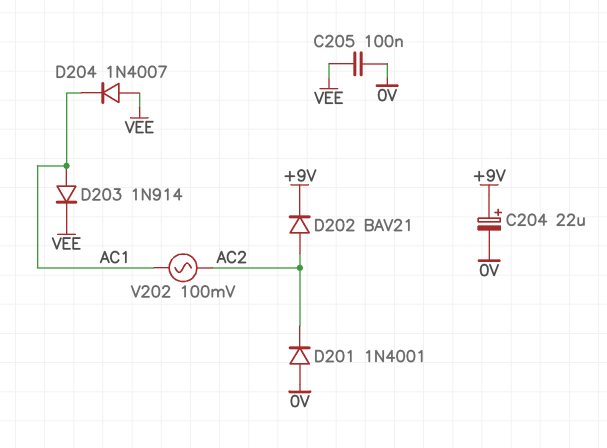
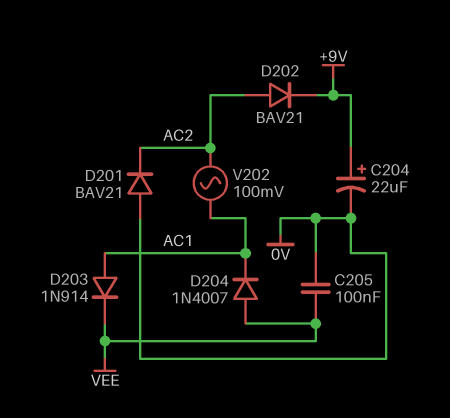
D201: diode 1N4001 (A 0V, K AC2) -> diode BAV21 (A 0V, K AC2)

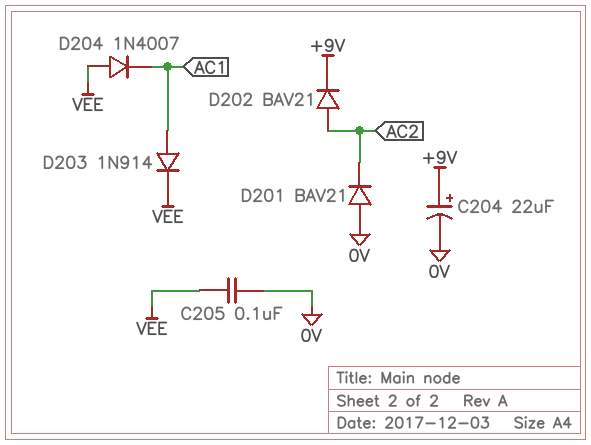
V202: AC 100mV (AC1, AC2) -> none

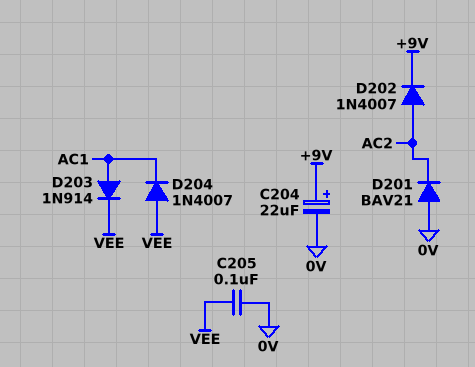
D202: diode BAV21 (A AC2, K +9V) -> diode 1N4007 (A AC2, K +9V)

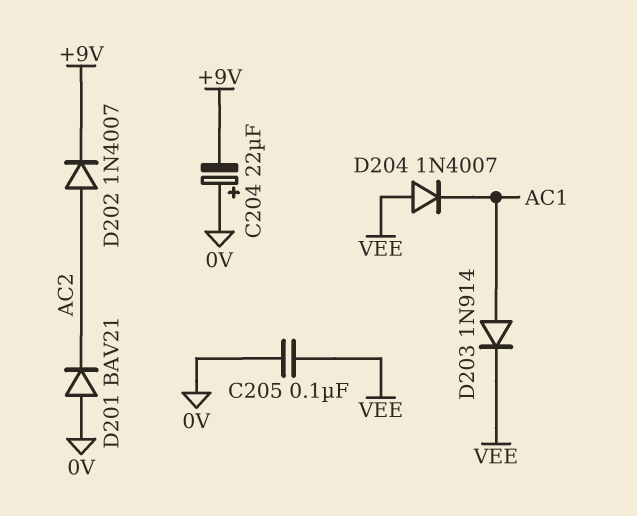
C204: 22uF (plus +9V, minus 0V) -> 22uF (plus 0V, minus +9V)

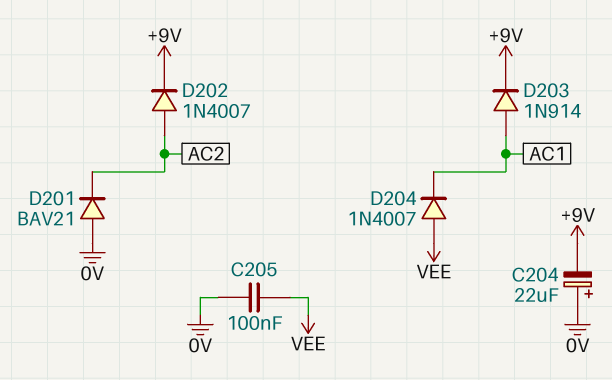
D203: diode 1N914 (A AC1, K VEE) -> diode 1N914 (A AC1, K +9V)

